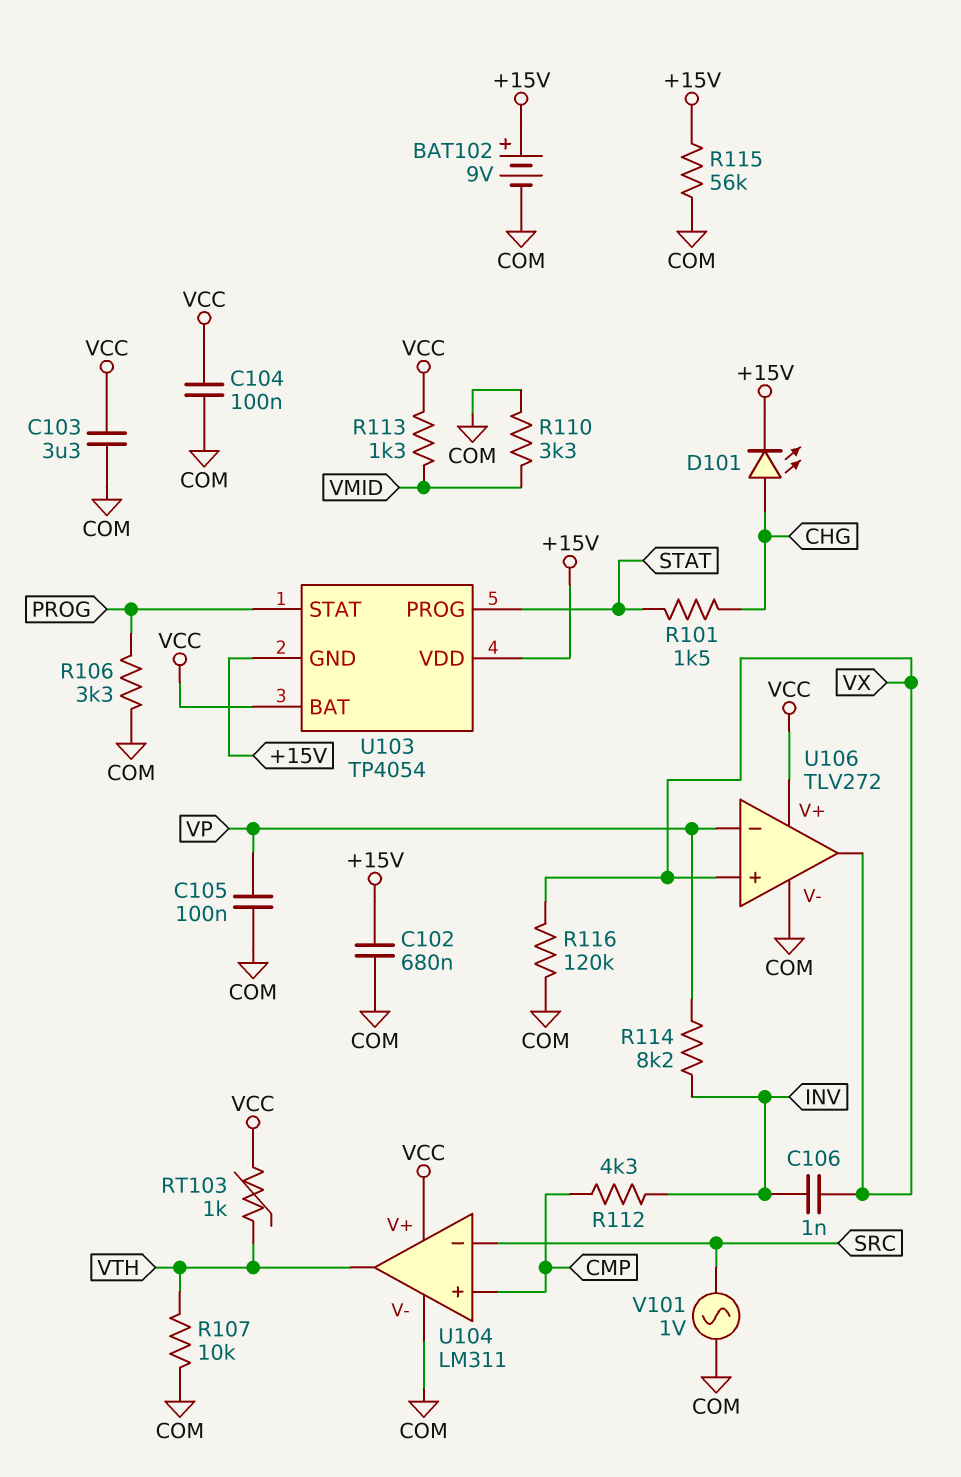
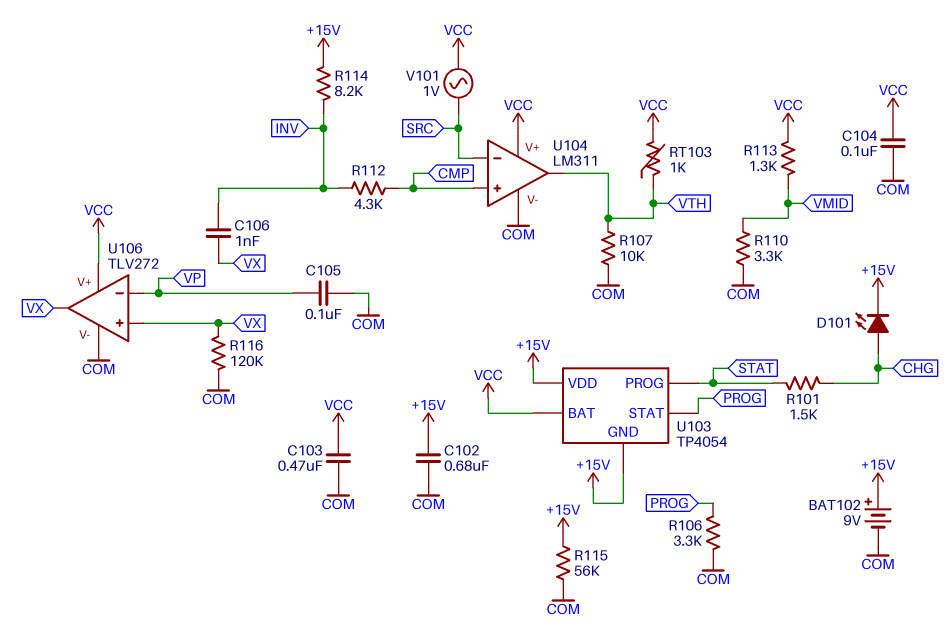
C103: 3.3uF (COM, VCC) -> 470nF (COM, VCC)
R114: 8.2k (INV, VP) -> 8.2k (+15V, INV)
V101: AC 1V (COM, SRC) -> AC 1V (SRC, VCC)

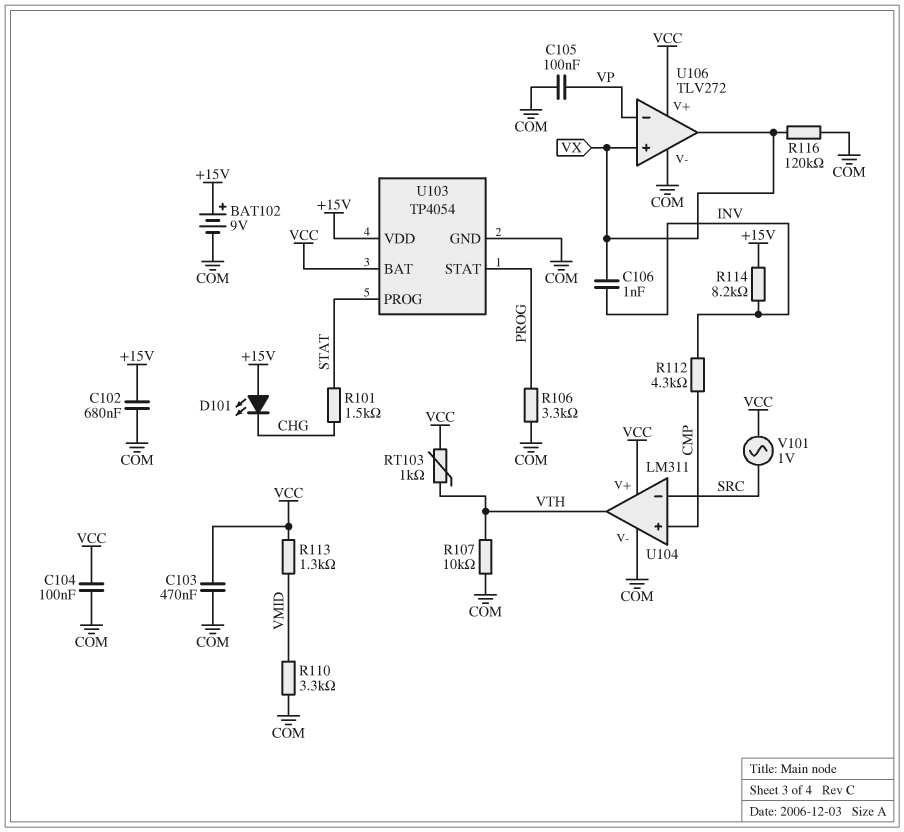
D101: LED (A CHG, K +15V) -> LED (A +15V, K CHG)
R115: 56k (+15V, COM) -> none
U103 pin GND: +15V -> COM

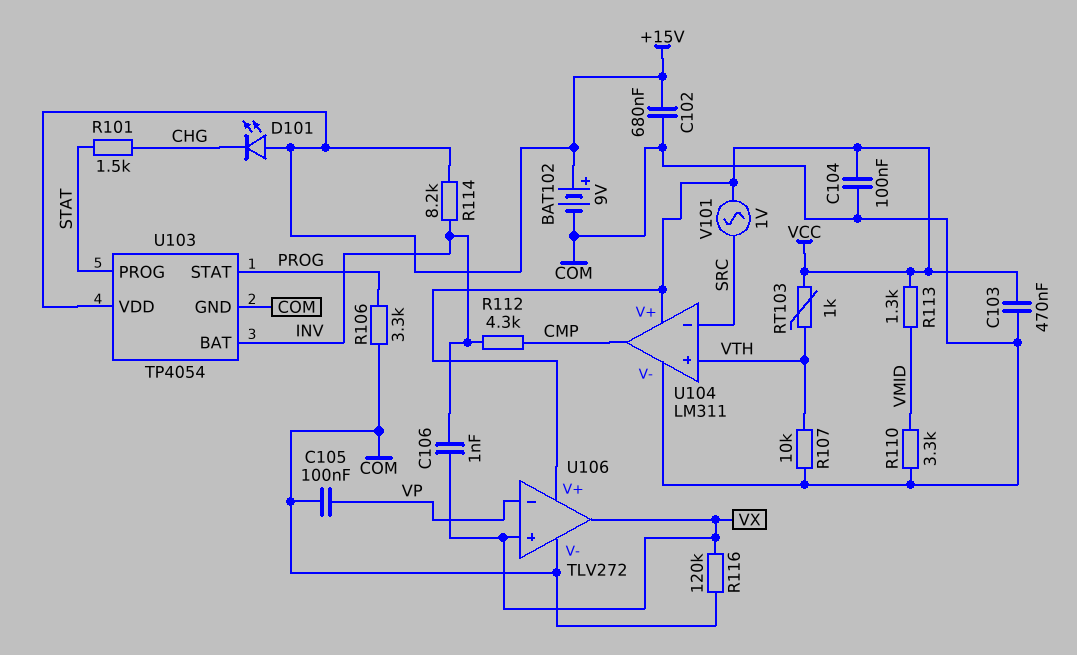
U103 pin BAT: VCC -> INV
U104 pin in+: CMP -> VTH
U104 pin out: VTH -> CMP

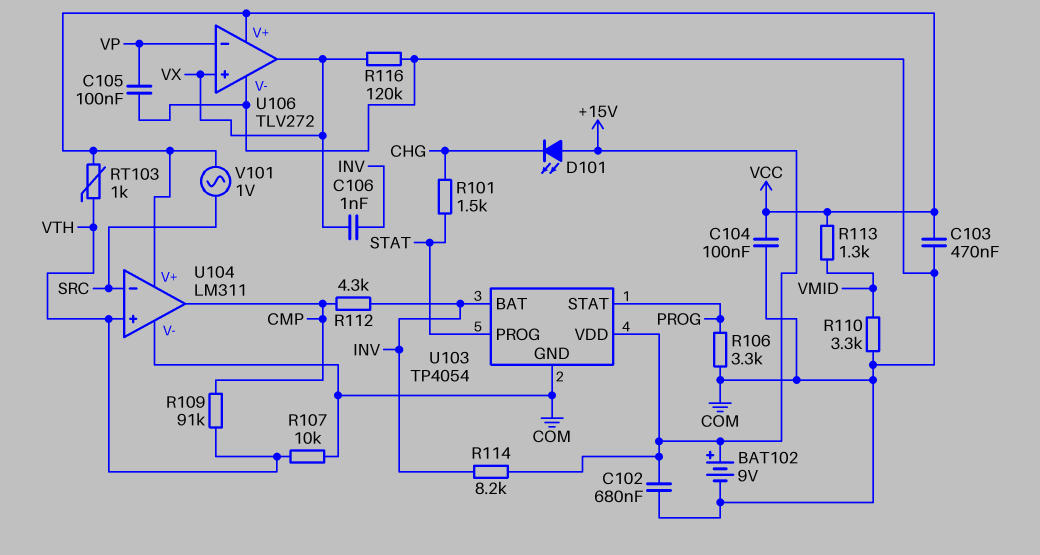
R109: none -> 91k (CMP, VTH)

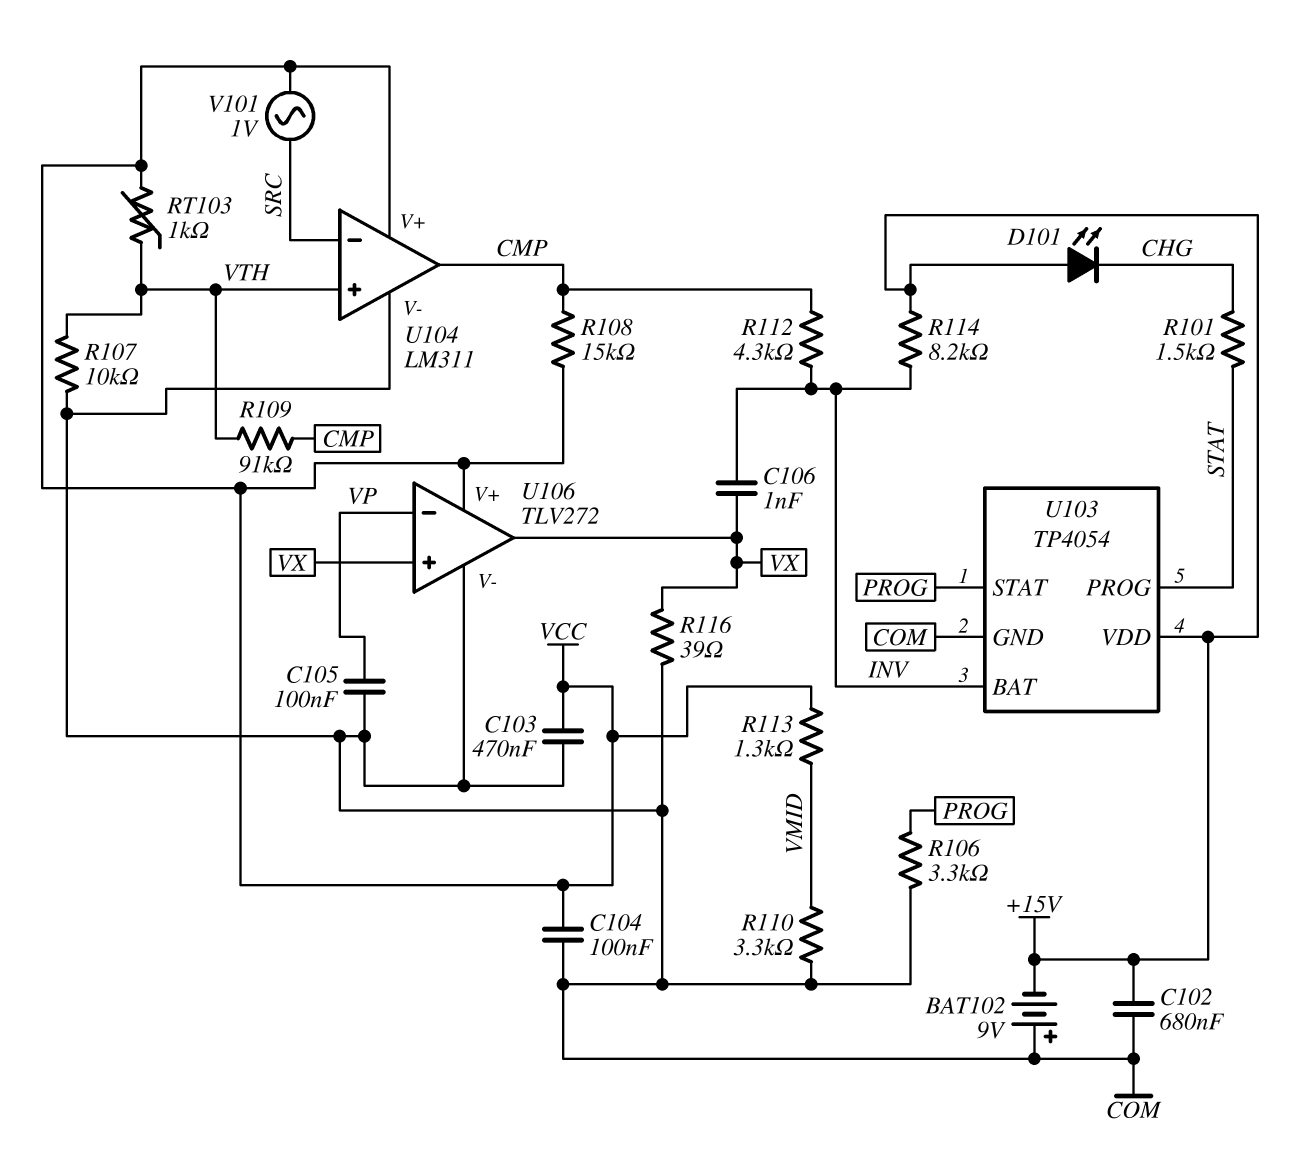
BAT102: 9V (plus +15V, minus COM) -> 9V (plus COM, minus +15V)
R108: none -> 15k (CMP, VCC)
R116: 120k (COM, VX) -> 39 (COM, VX)

